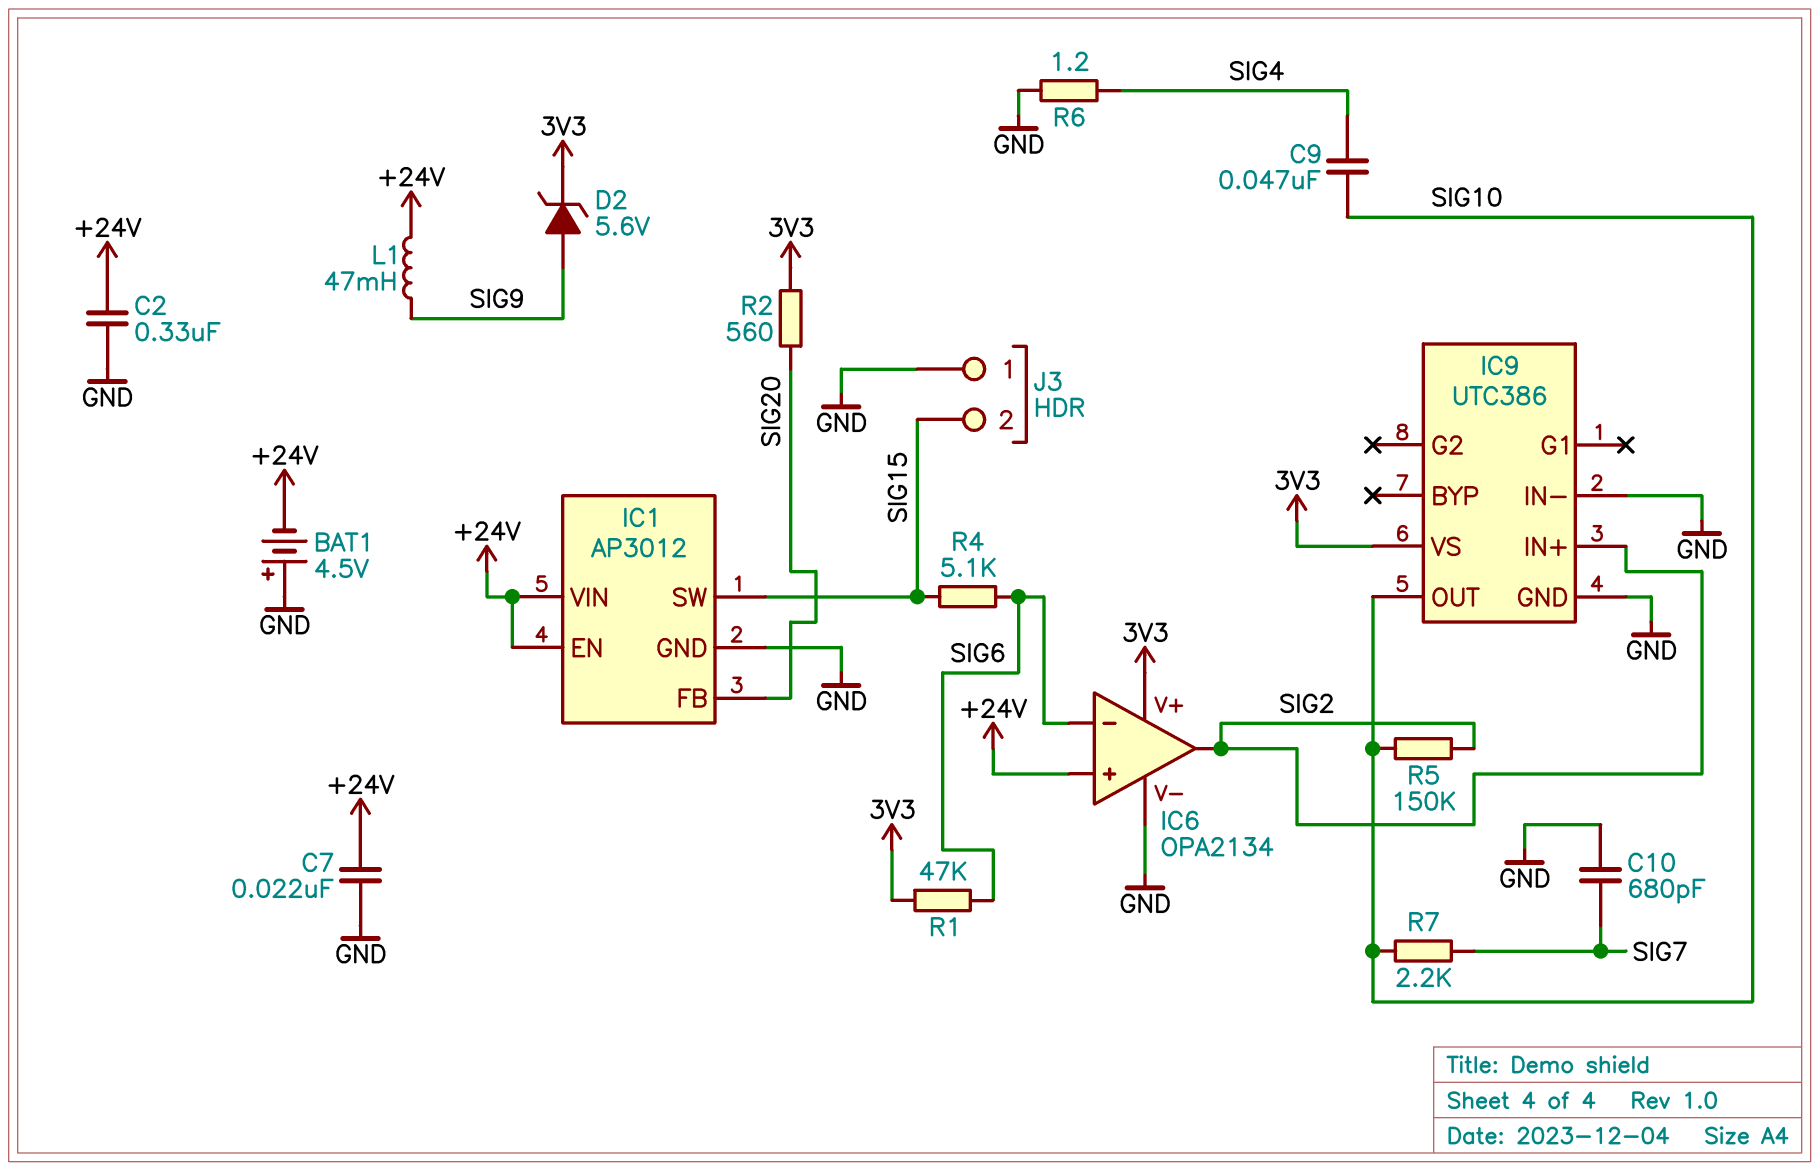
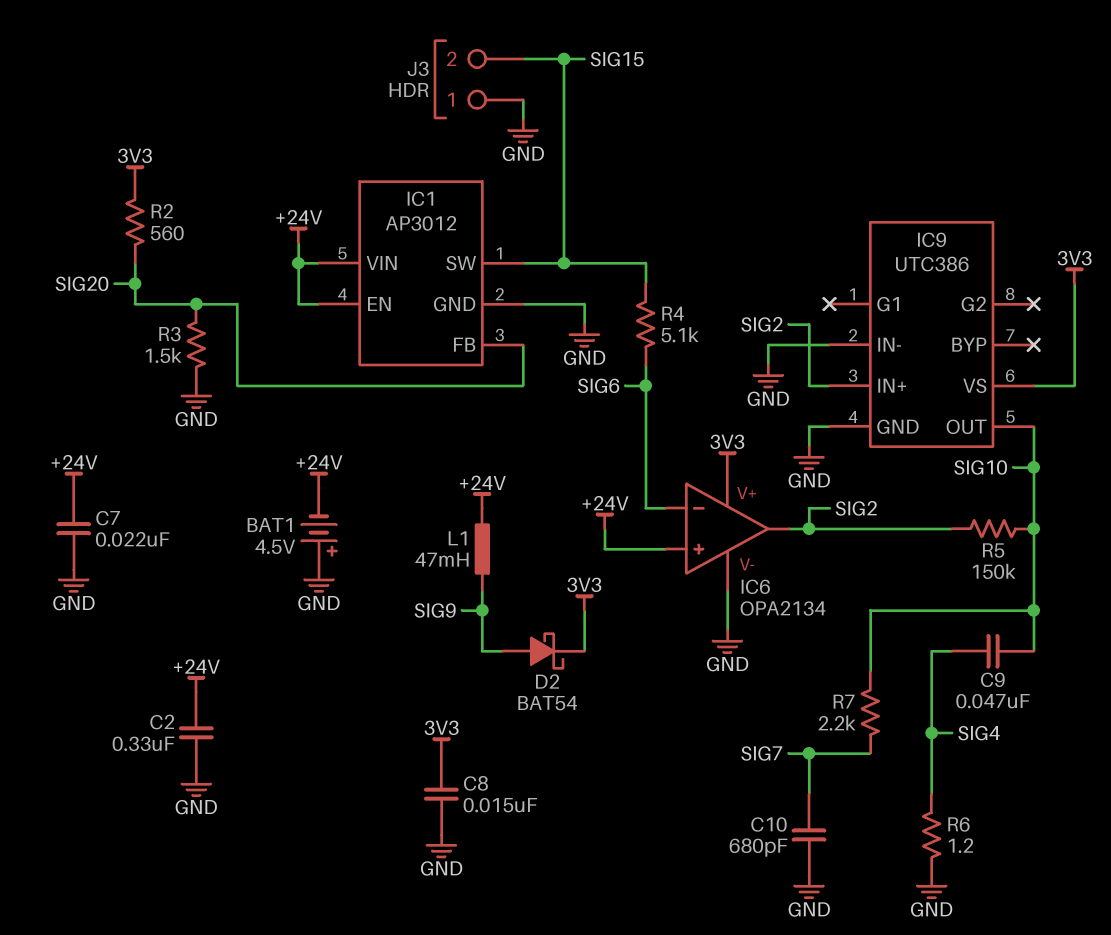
C8: none -> 15nF (3V3, GND)
D2: zener 5.6V (A SIG9, K 3V3) -> schottky BAT54 (A SIG9, K 3V3)
R1: 47k (3V3, SIG6) -> none
R3: none -> 1.5k (GND, SIG20)

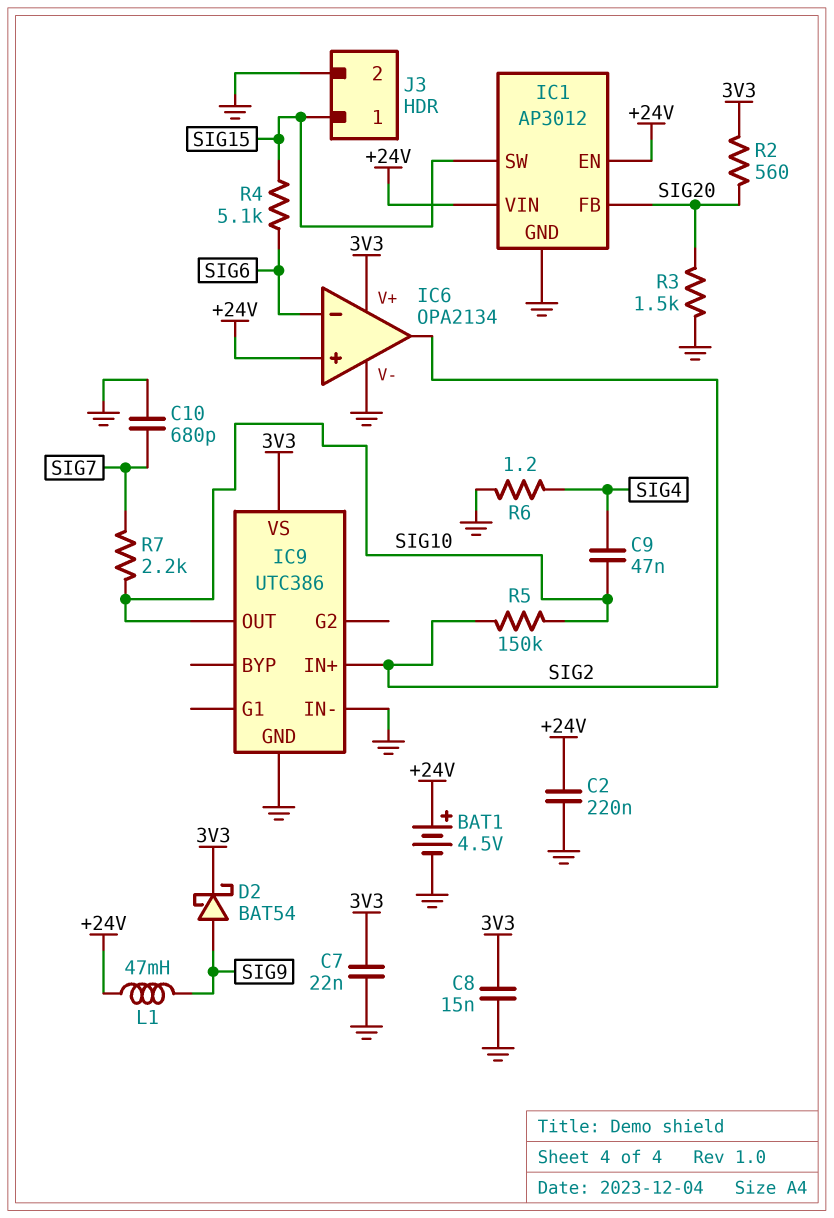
BAT1: 4.5V (plus GND, minus +24V) -> 4.5V (plus +24V, minus GND)
C2: 330nF (+24V, GND) -> 220nF (+24V, GND)
C7: 22nF (+24V, GND) -> 22nF (3V3, GND)
J3 pin 1: GND -> SIG15
J3 pin 2: SIG15 -> GND

